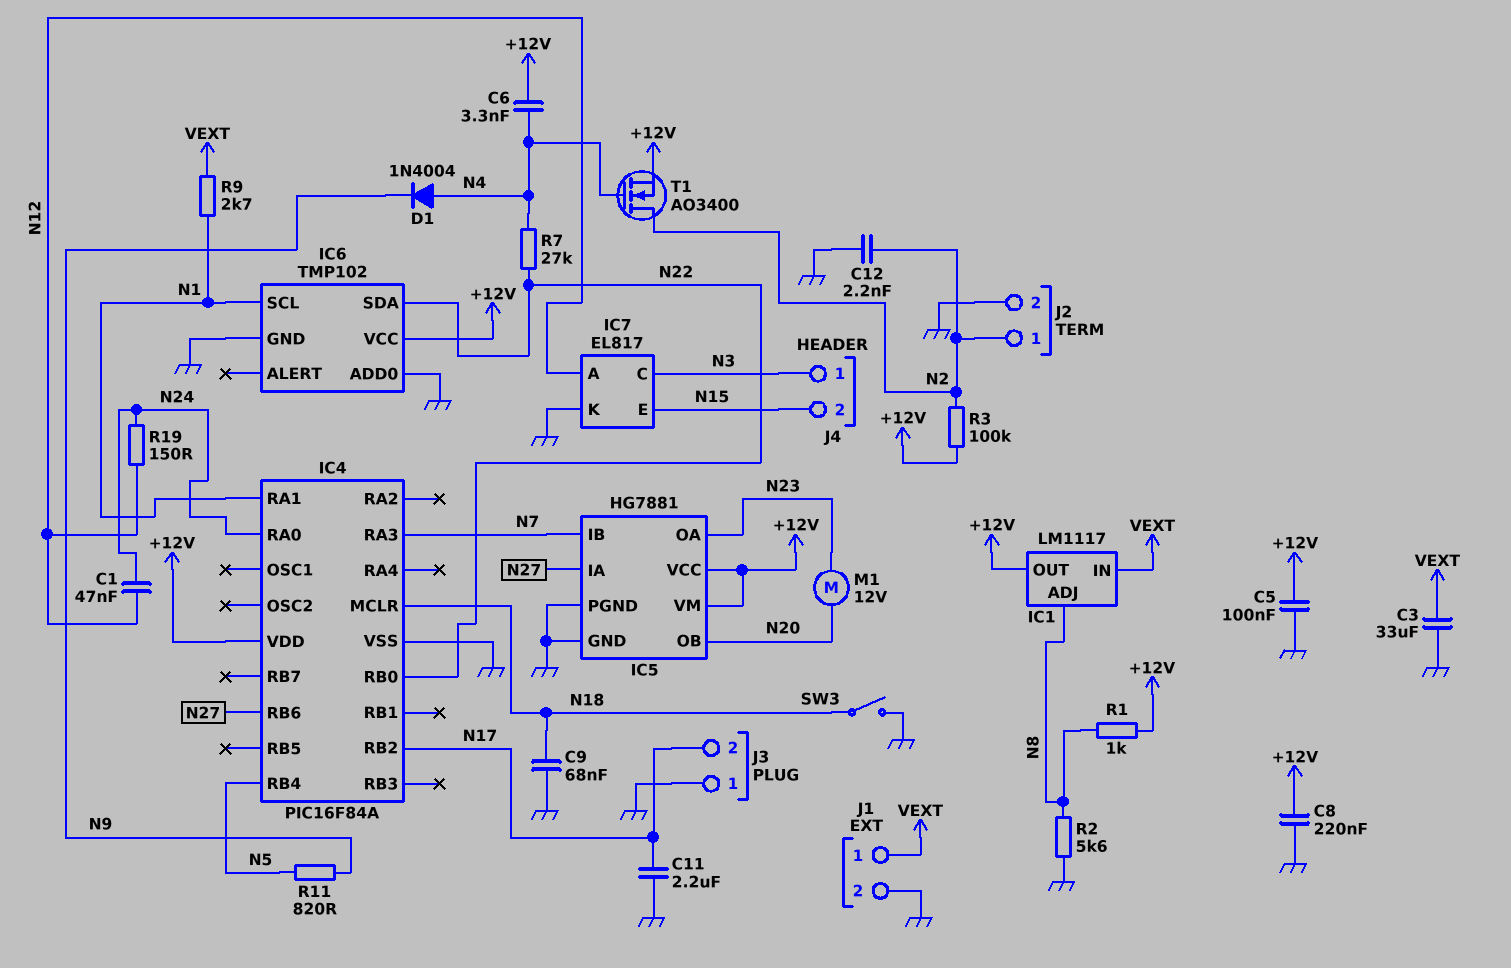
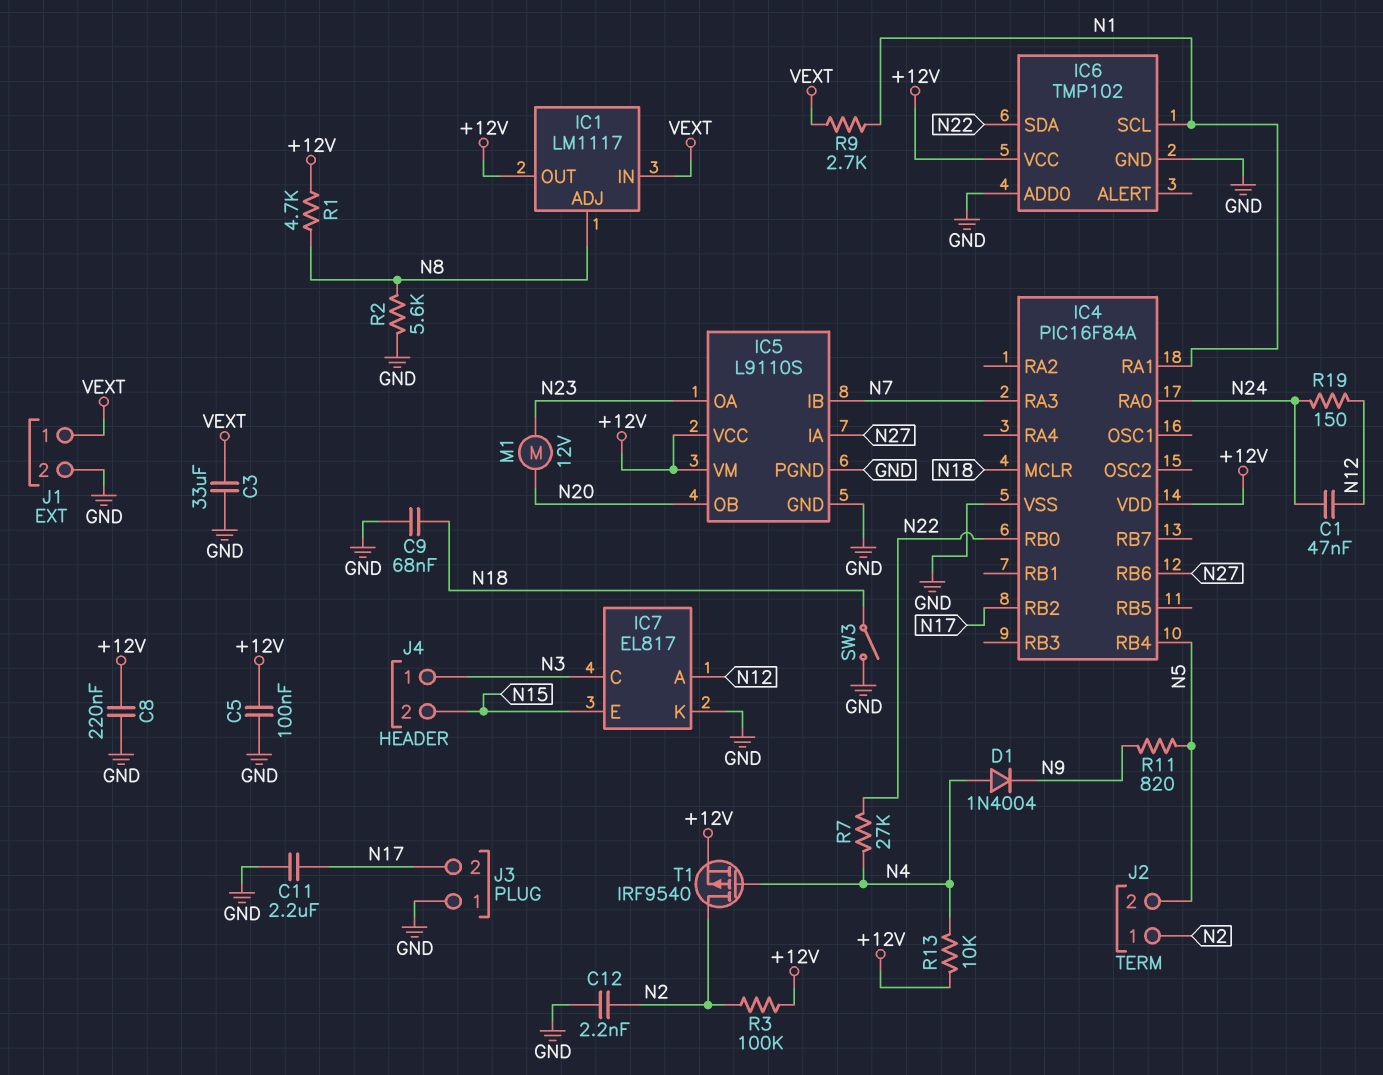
C6: 3.3nF (+12V, N4) -> none
IC5: HG7881 -> L9110S
J2 pin 2: GND -> N5
R1: 1k (+12V, N8) -> 4.7k (+12V, N8)
R13: none -> 10k (+12V, N4)
T1: NMOS AO3400 (G N4, D N2, S +12V) -> PMOS IRF9540 (G N4, D N2, S +12V)

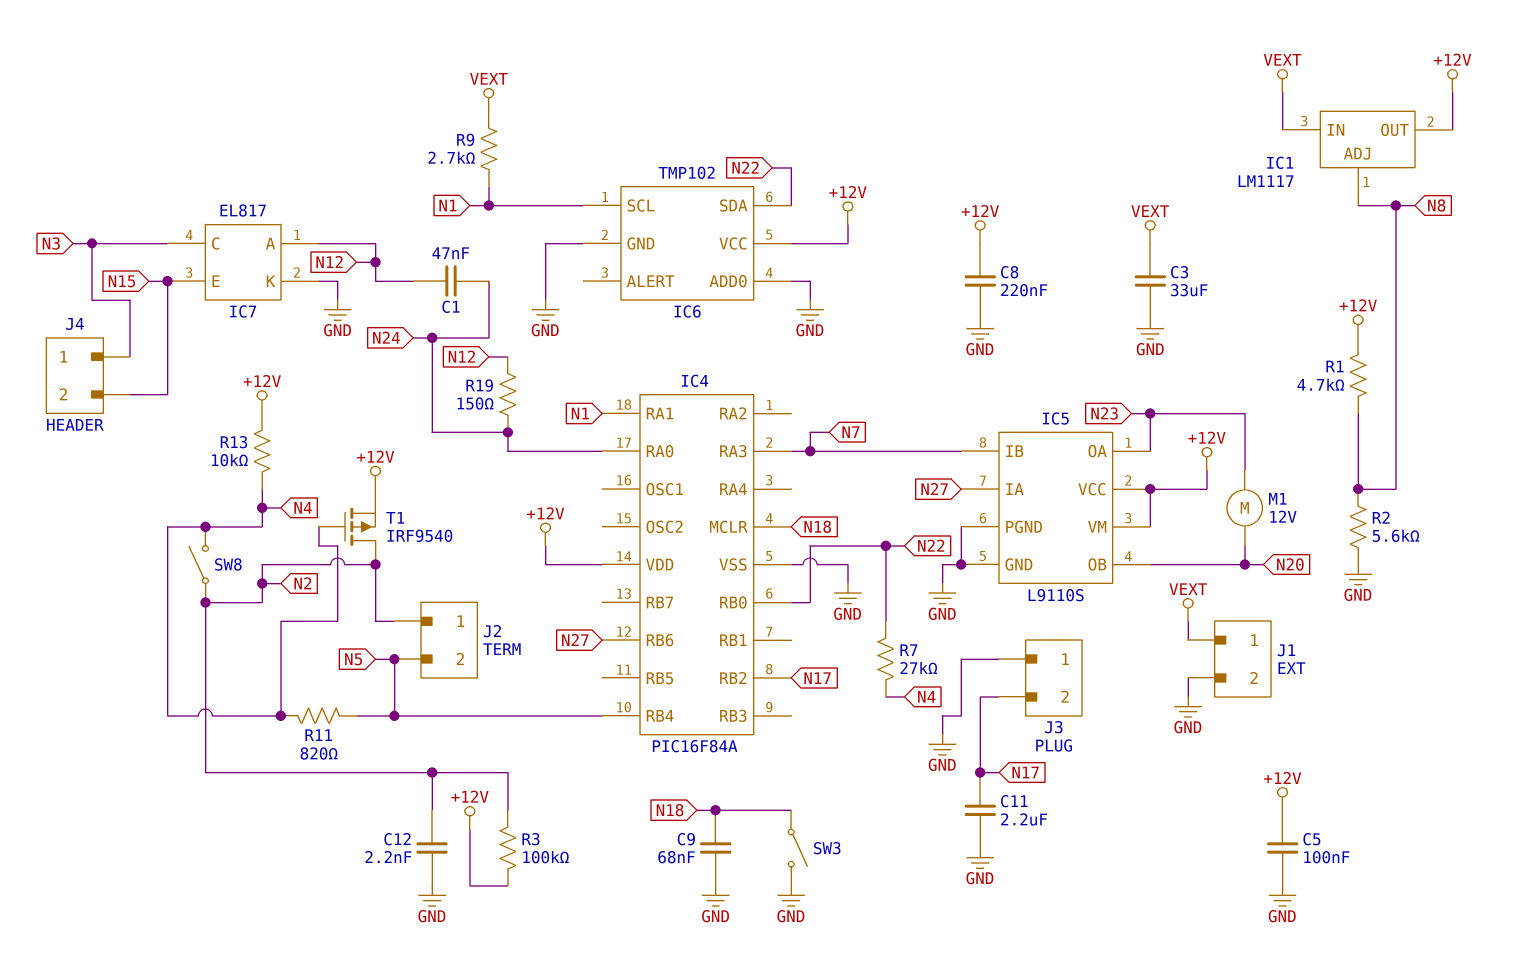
D1: diode 1N4004 (A N4, K N9) -> none
R11: 820 (N5, N9) -> 820 (N4, N5)
SW8: none -> switch (N2, N4)

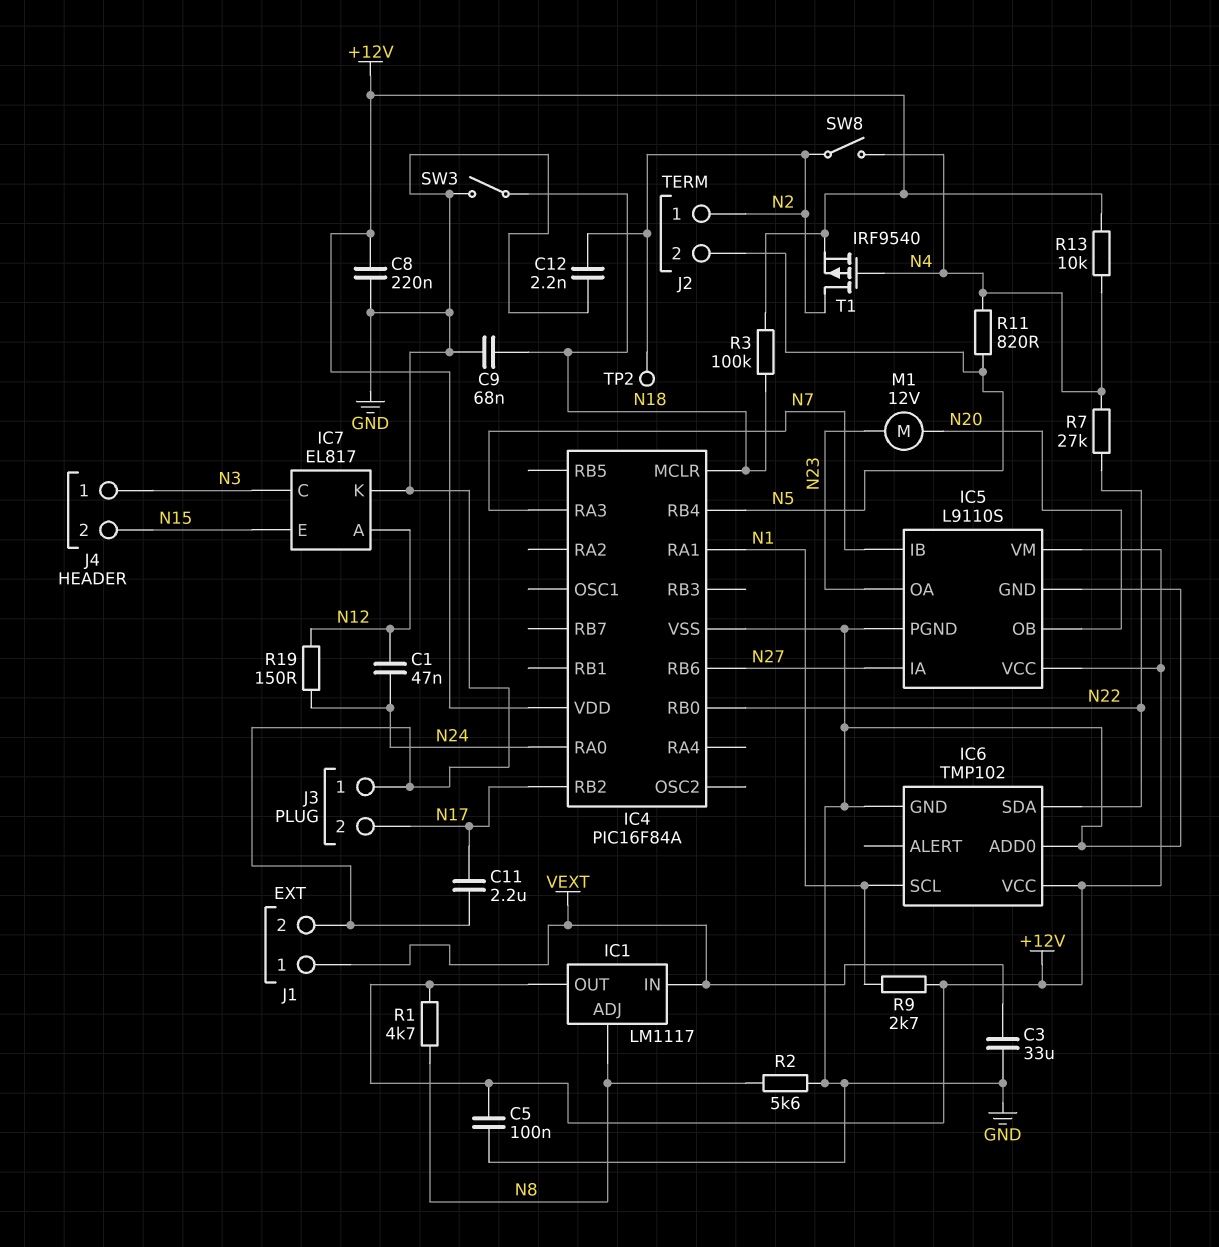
R3: 100k (+12V, N2) -> 100k (+12V, N18)
R9: 2.7k (N1, VEXT) -> 2.7k (+12V, N1)
TP2: none -> test point (N2)

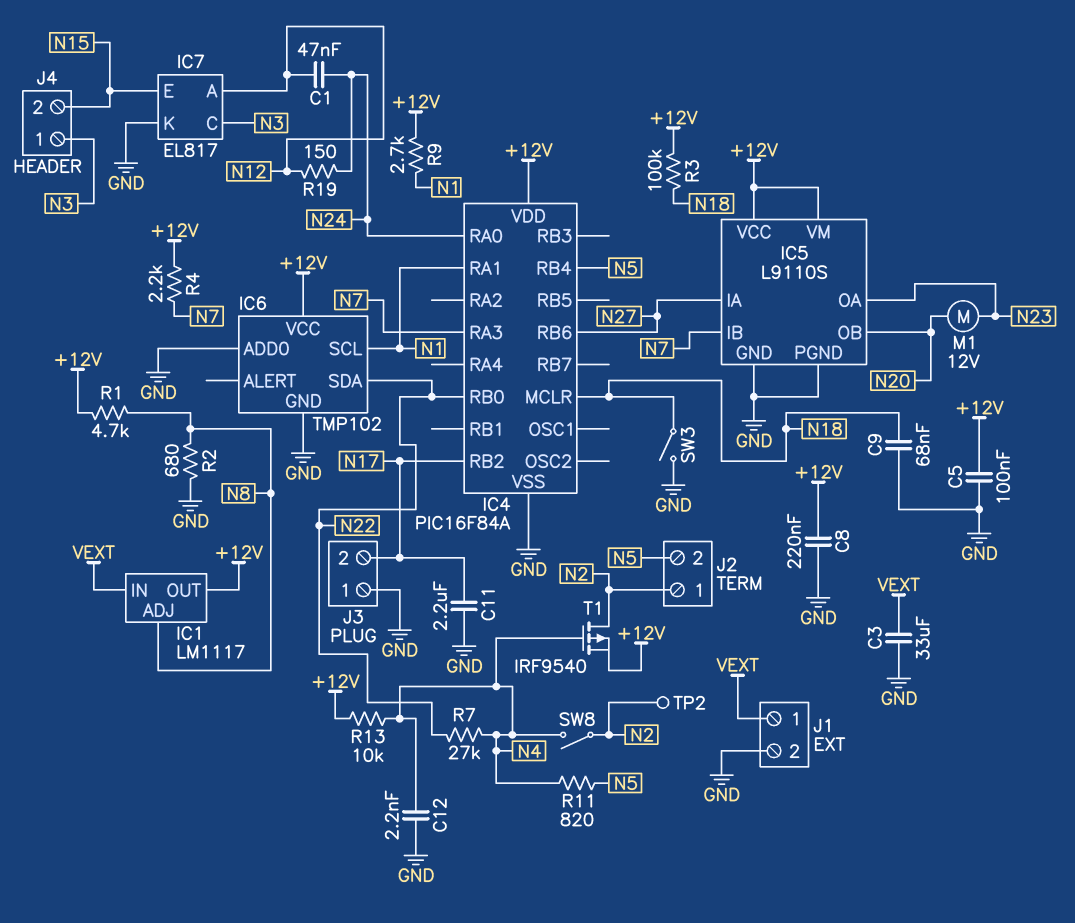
C12: 2.2nF (GND, N2) -> 2.2nF (GND, N4)
R2: 5.6k (GND, N8) -> 680 (GND, N8)
R4: none -> 2.2k (+12V, N7)

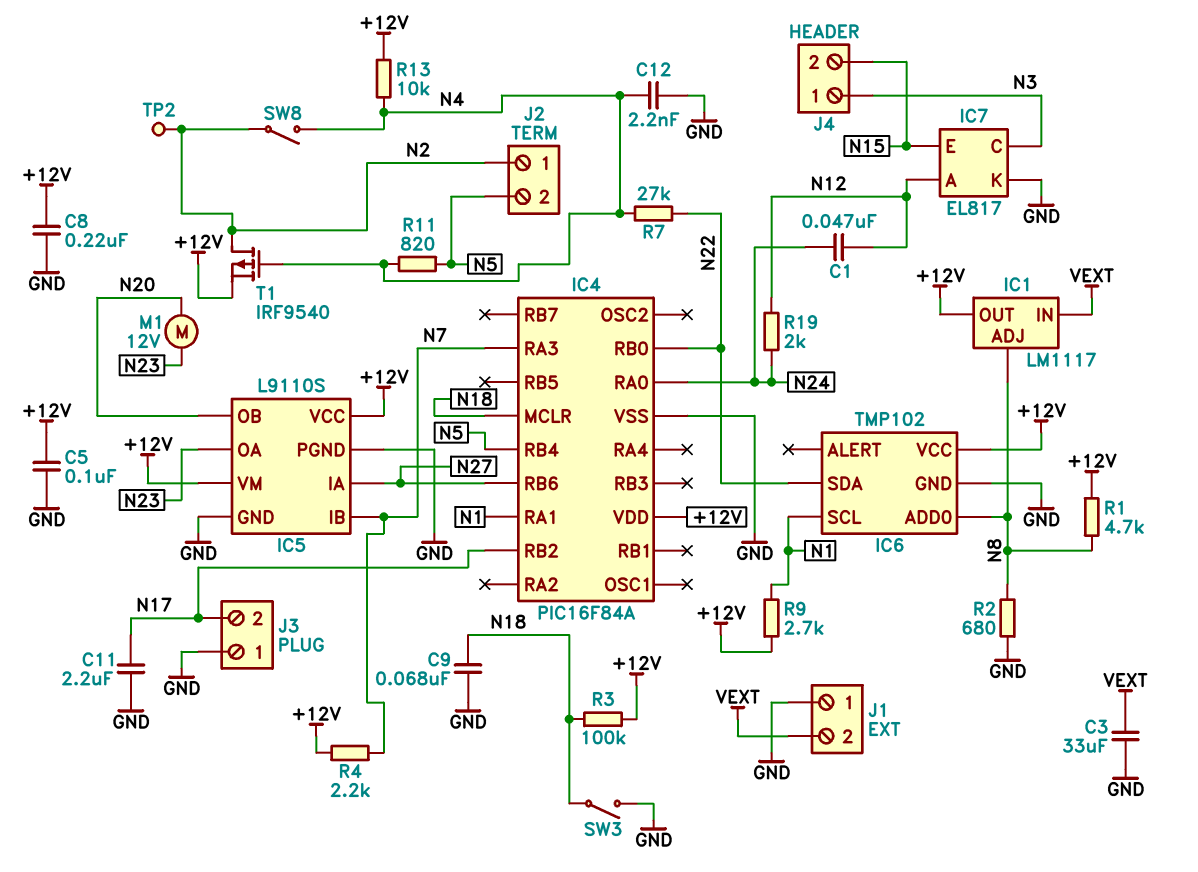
IC6 pin ADD0: GND -> N8
J1 pin 1: VEXT -> GND
J1 pin 2: GND -> VEXT
R19: 150 (N12, N24) -> 2k (N12, N24)

